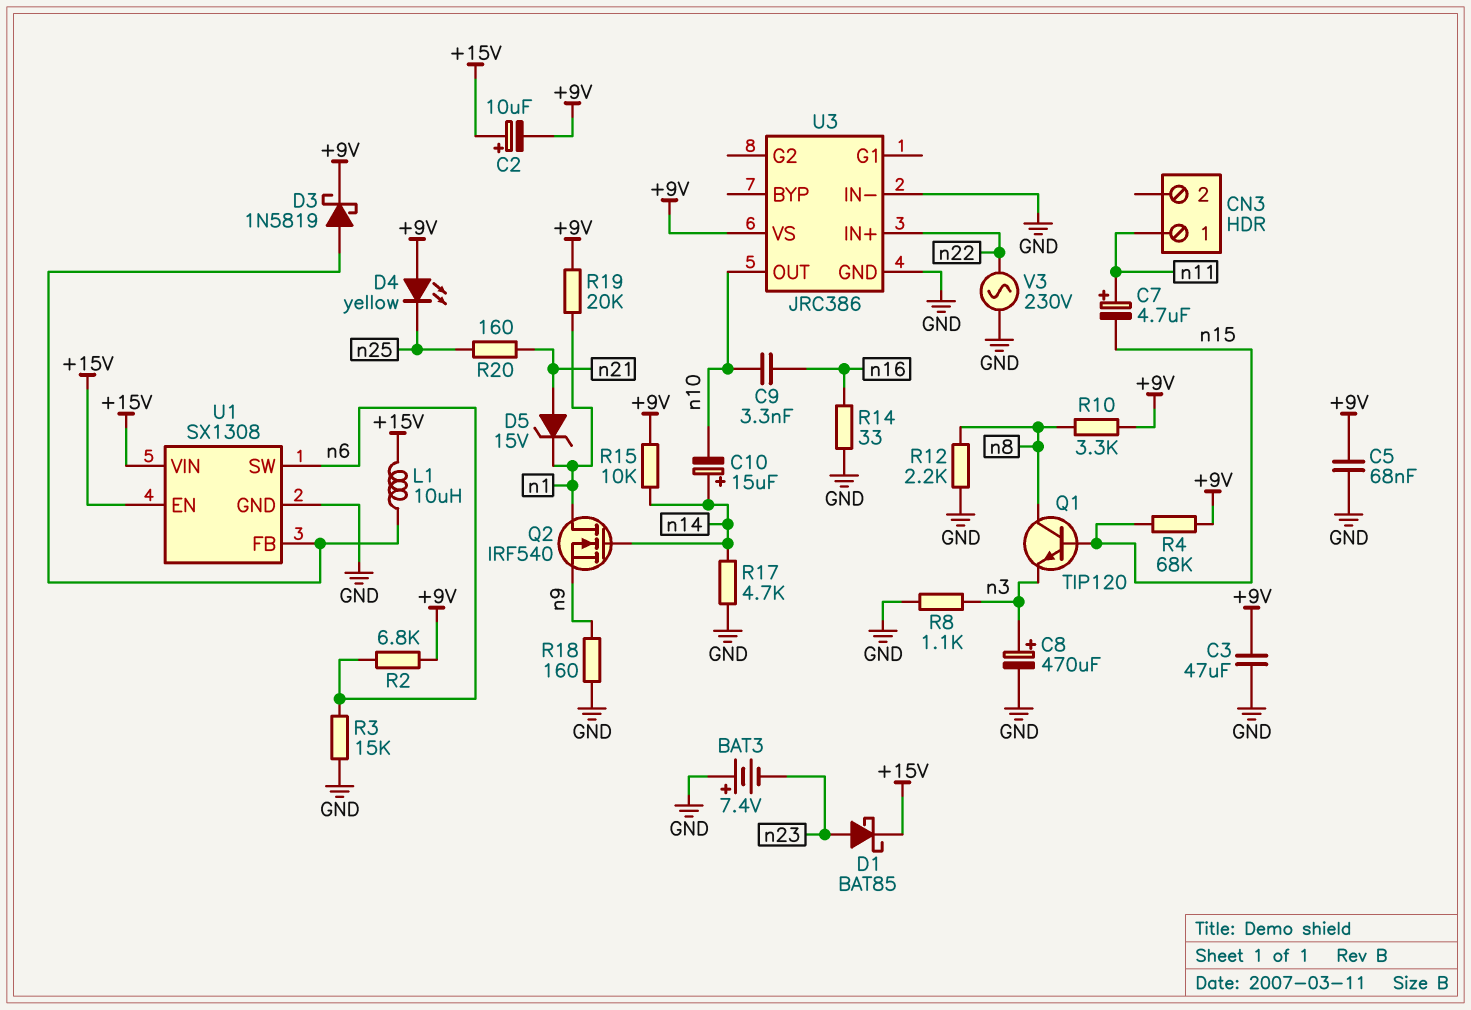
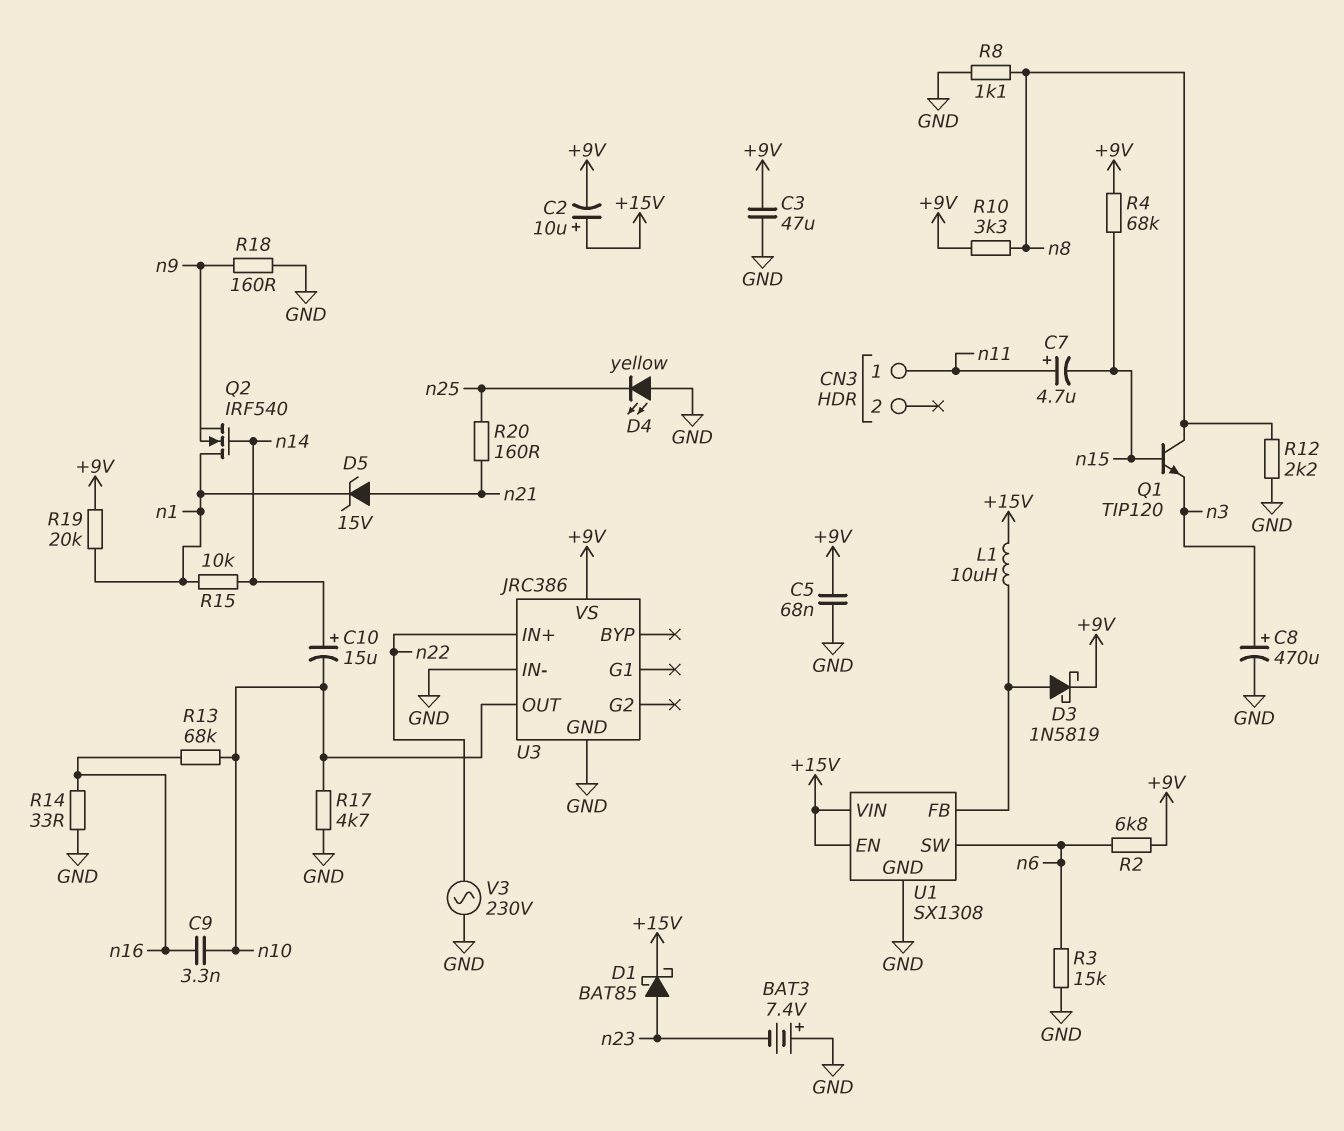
D4: LED yellow (A +9V, K n25) -> LED yellow (A GND, K n25)
R8: 1.1k (GND, n3) -> 1.1k (GND, n8)
R13: none -> 68k (n10, n16)
R15: 10k (+9V, n14) -> 10k (n1, n14)
R17: 4.7k (GND, n14) -> 4.7k (GND, n10)

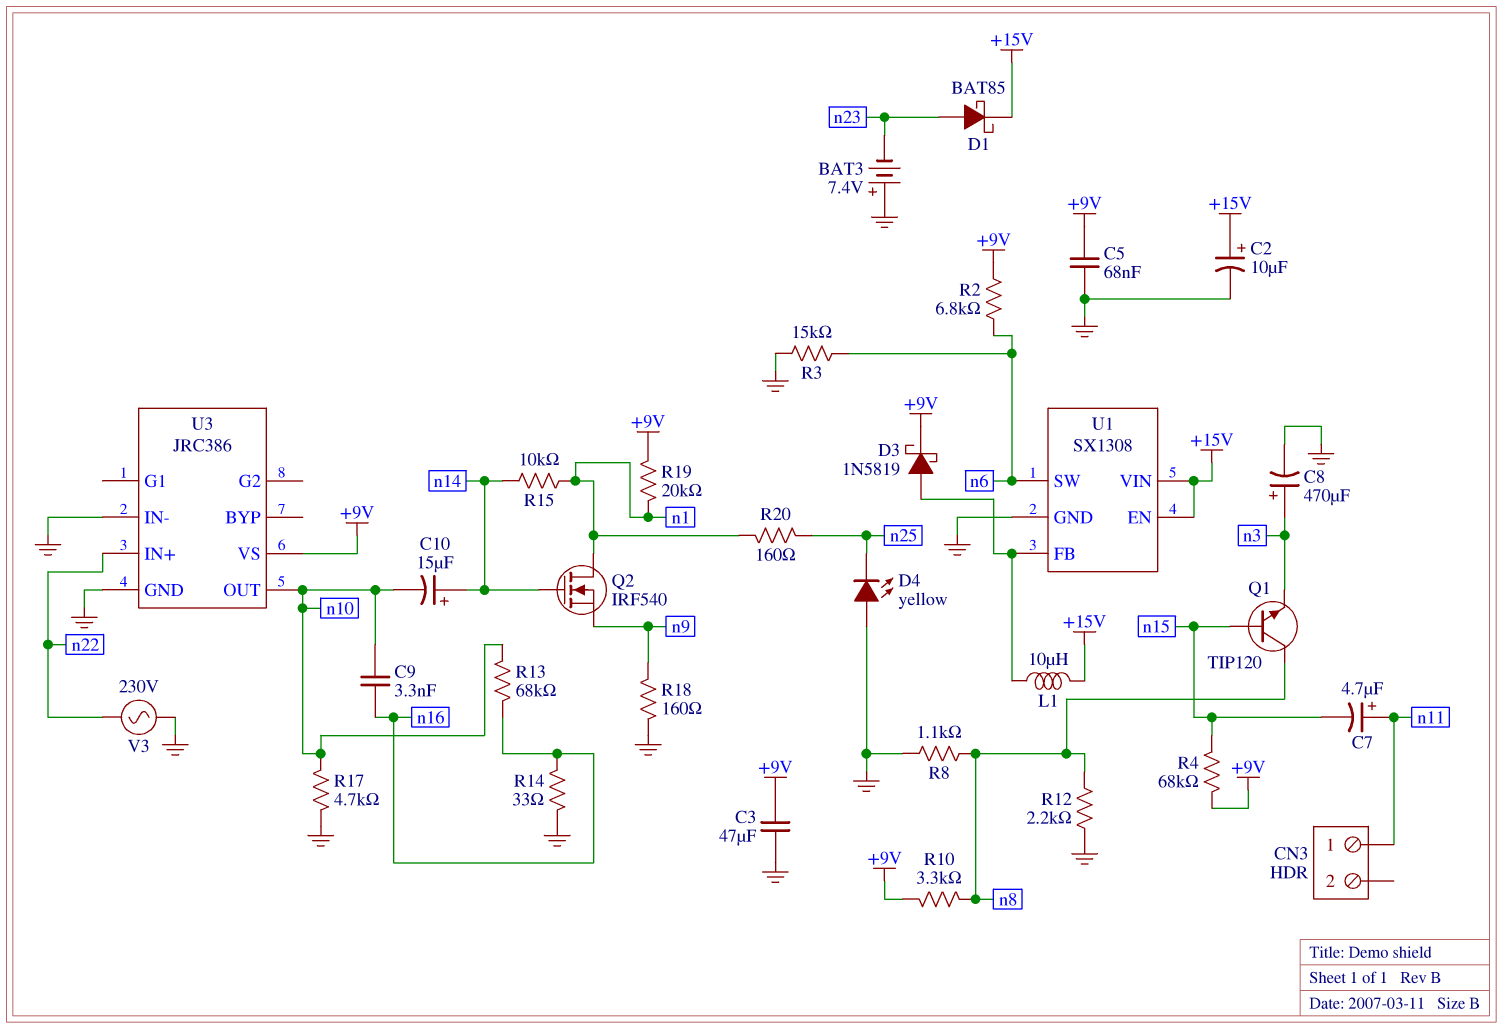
C2: 10uF (plus +15V, minus +9V) -> 10uF (plus +15V, minus GND)
D5: zener 15V (A n21, K n1) -> none
R20: 160 (n21, n25) -> 160 (n1, n25)

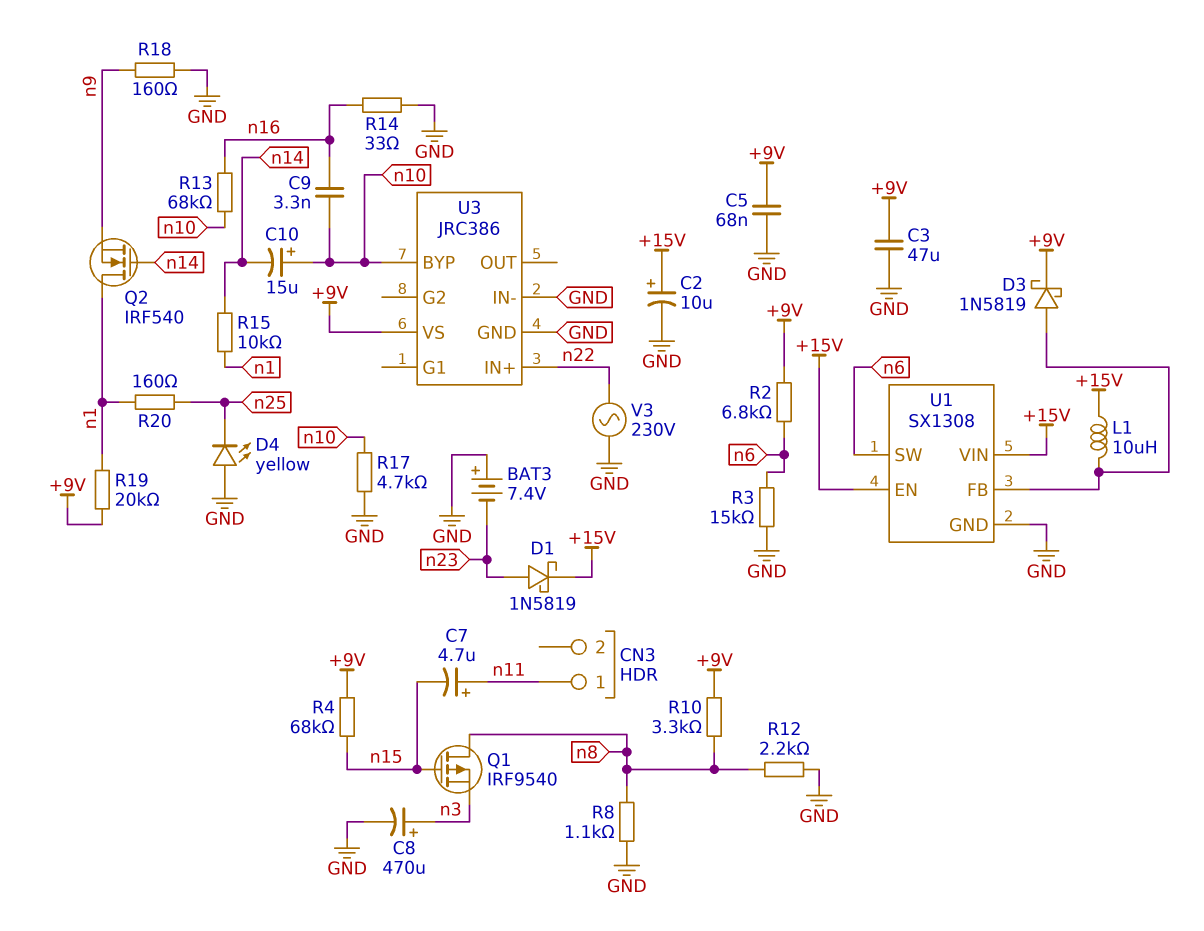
C10: 15uF (plus n14, minus n10) -> 15uF (plus n10, minus n14)
D1: schottky BAT85 (A n23, K +15V) -> schottky 1N5819 (A n23, K +15V)
Q1: NPN TIP120 (B n15, C n8, E n3) -> PMOS IRF9540 (G n15, D n8, S n3)
U3 pin BYP: none -> n10
U3 pin OUT: n10 -> none

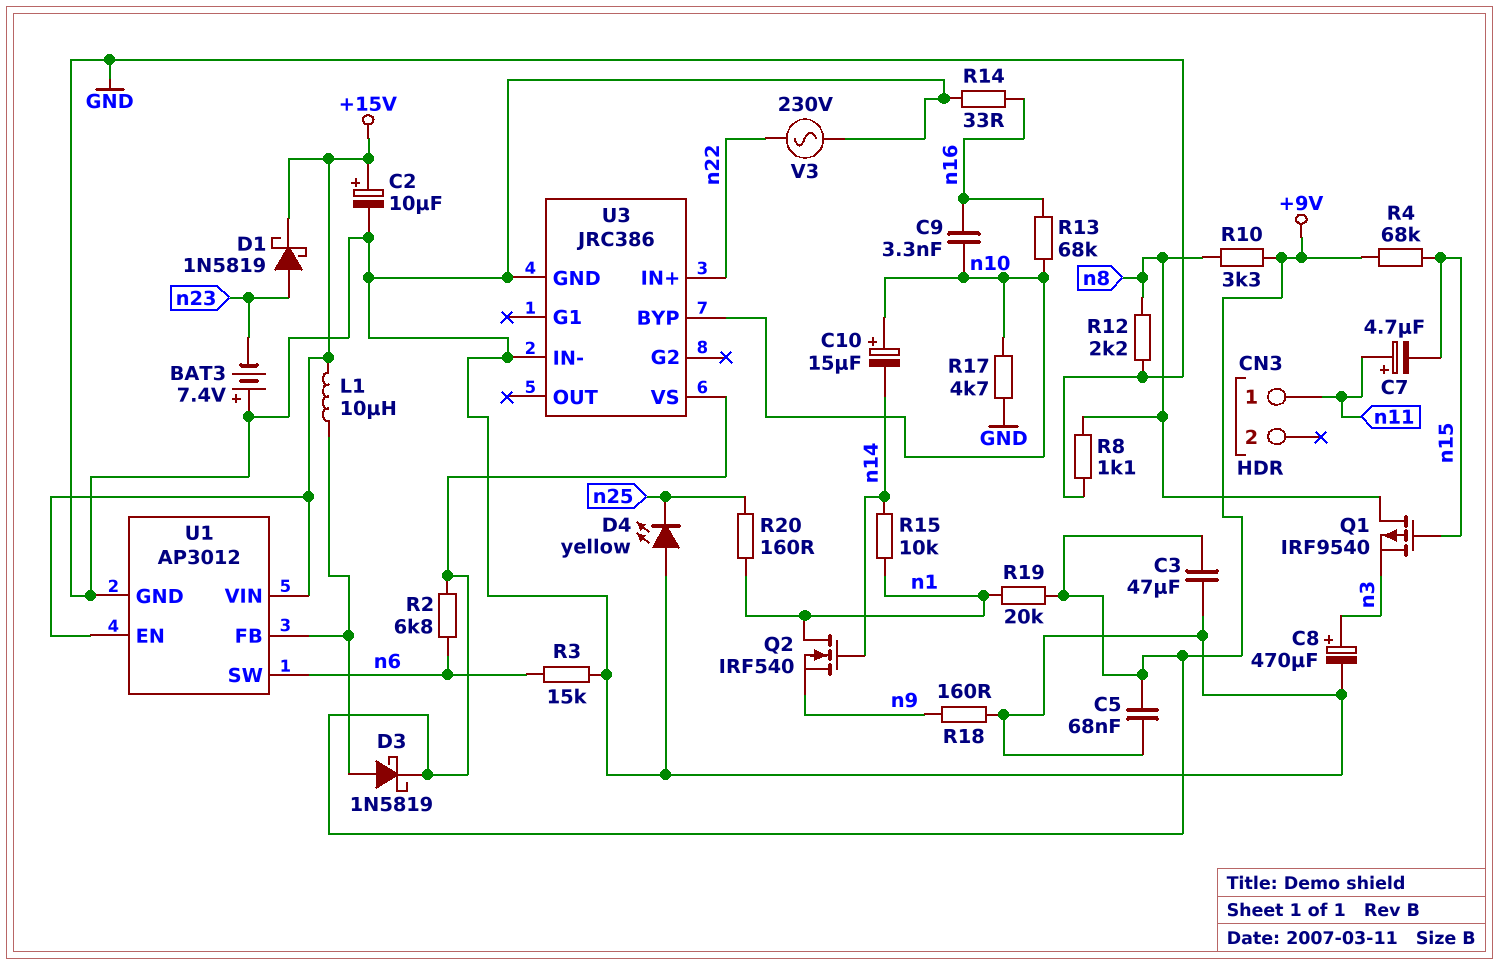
U1: SX1308 -> AP3012

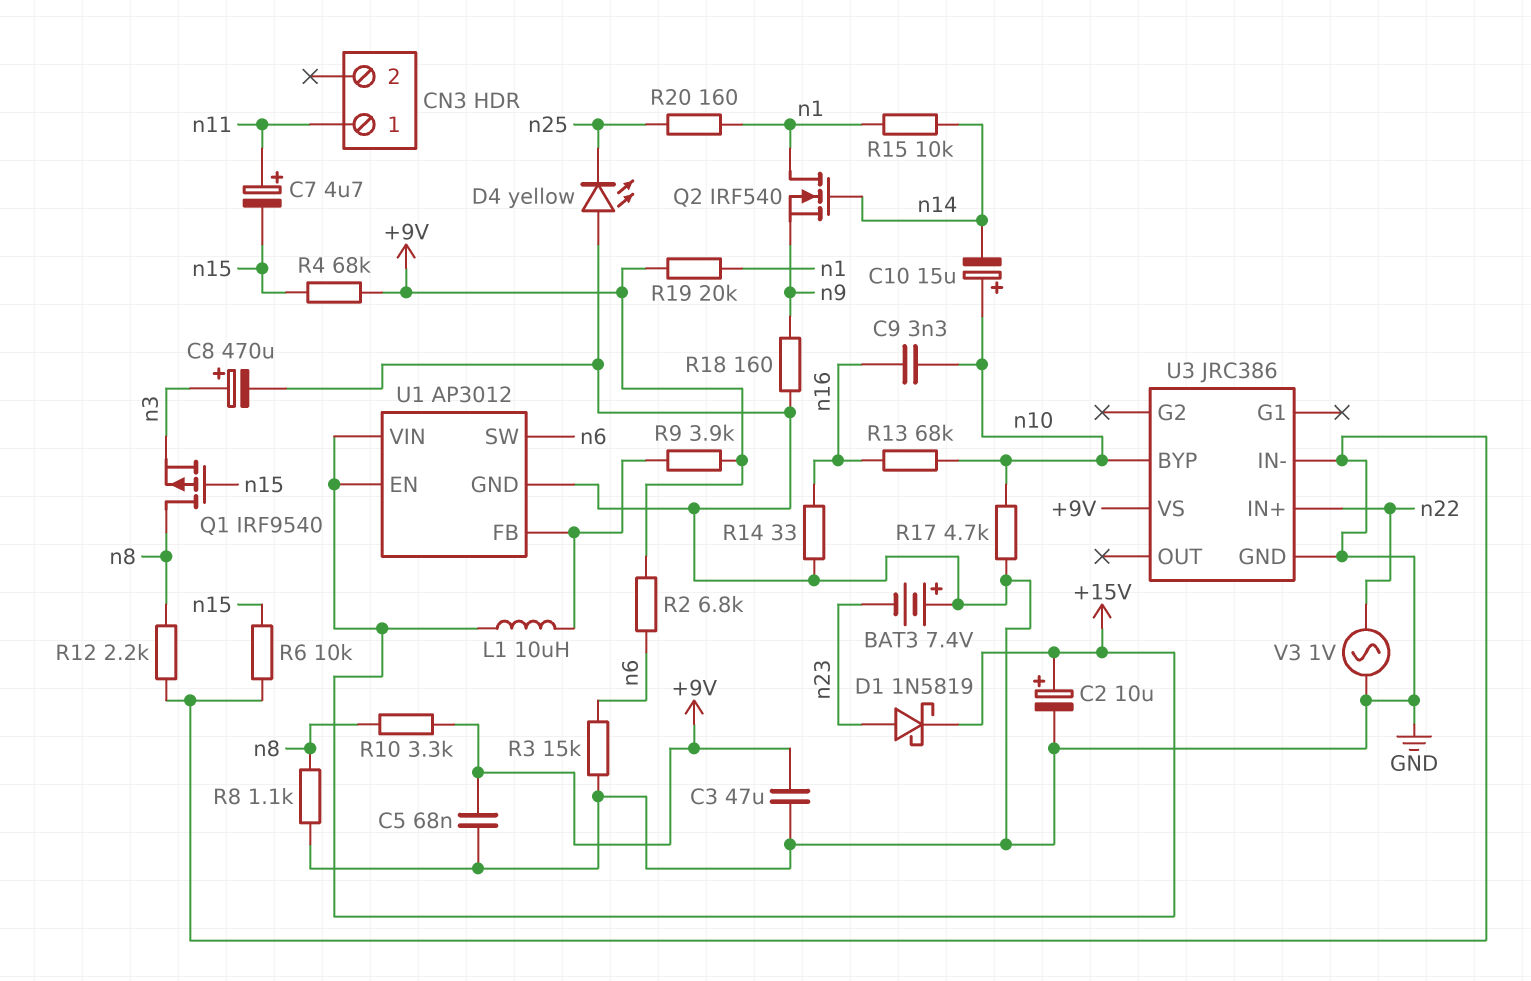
D3: schottky 1N5819 (A U1/FB, K +9V) -> none
R6: none -> 10k (GND, n15)
R9: none -> 3.9k (+9V, U1/FB)
V3: AC 230V (GND, n22) -> AC 1V (GND, n22)

